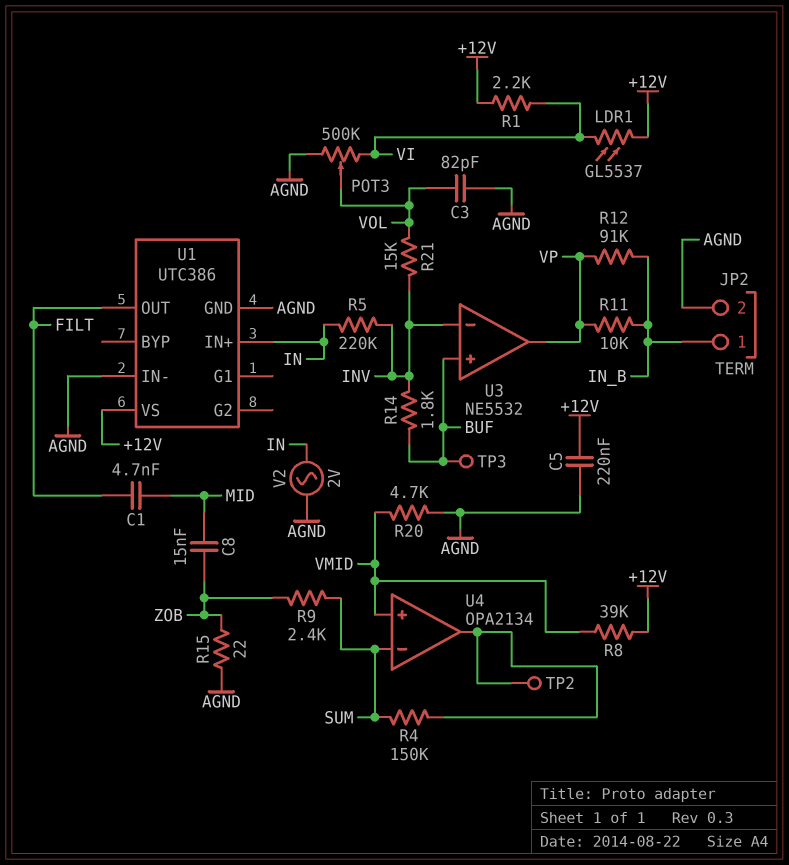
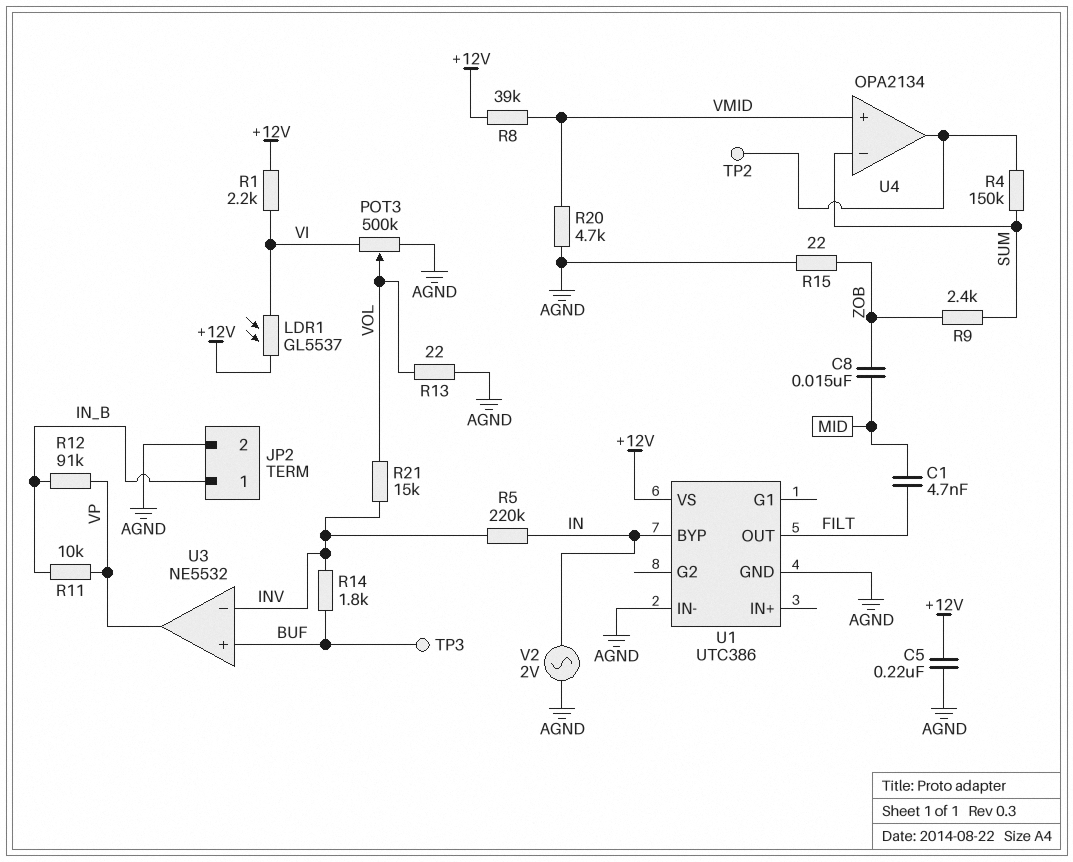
C3: 82pF (AGND, VOL) -> none
R13: none -> 22 (AGND, VOL)
U1 pin BYP: none -> IN
U1 pin IN+: IN -> none

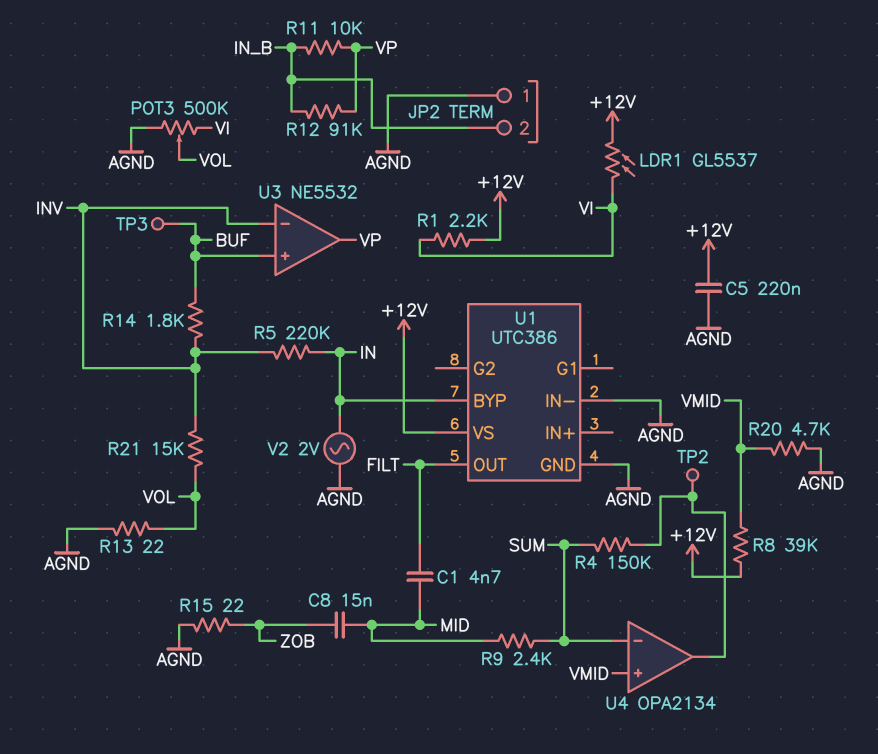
JP2 pin 1: IN_B -> AGND
JP2 pin 2: AGND -> IN_B
R9: 2.4k (SUM, ZOB) -> 2.4k (MID, SUM)

